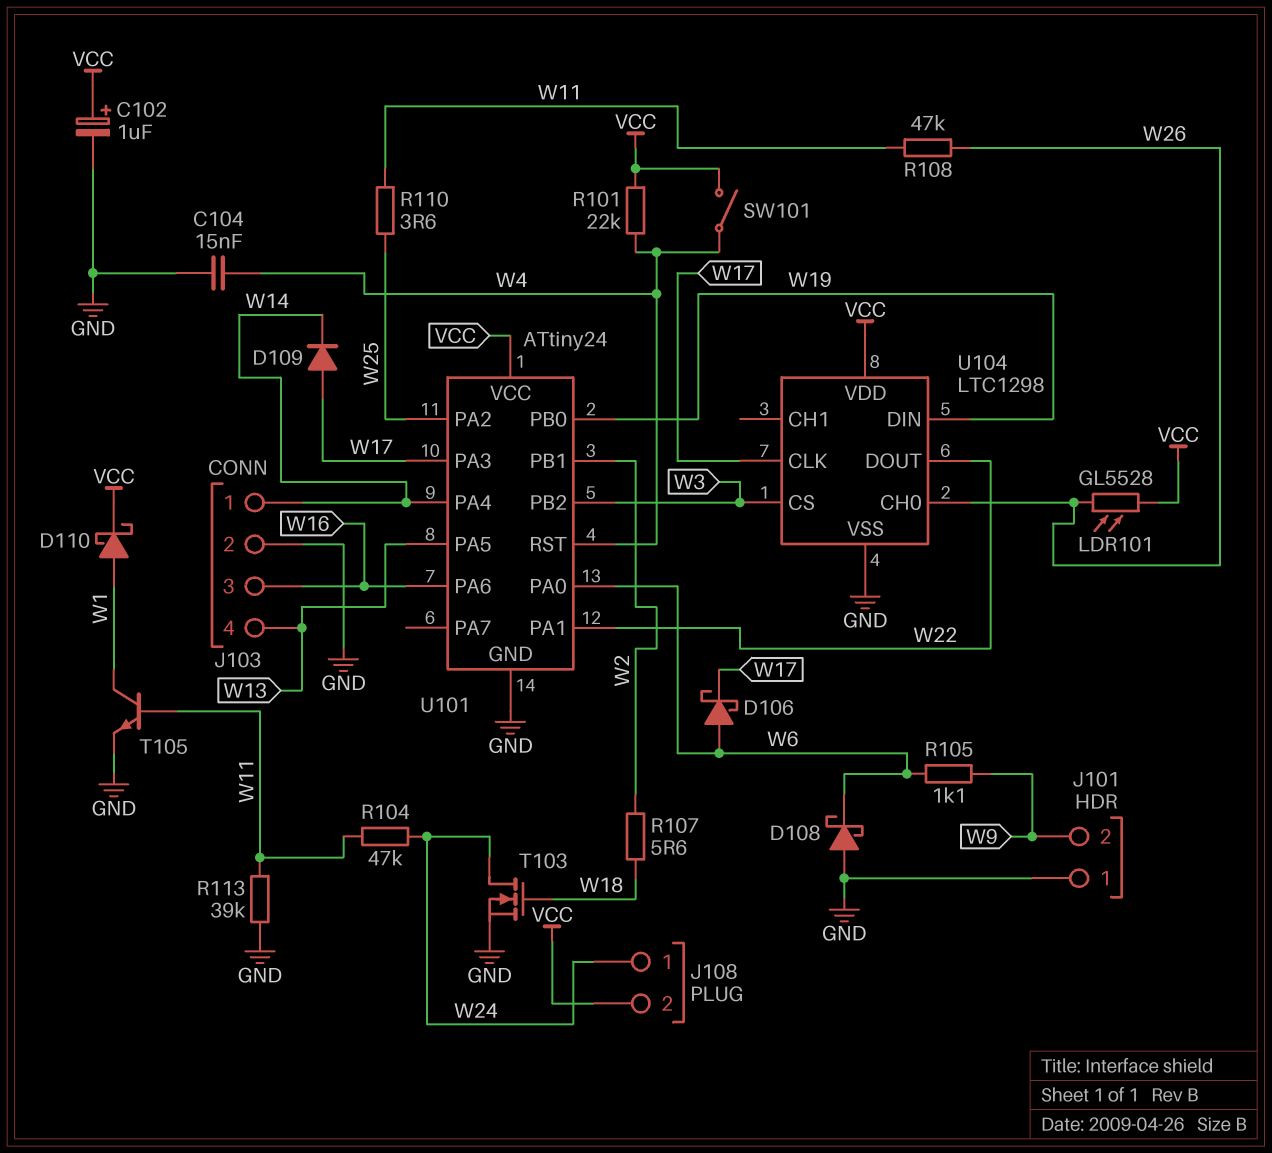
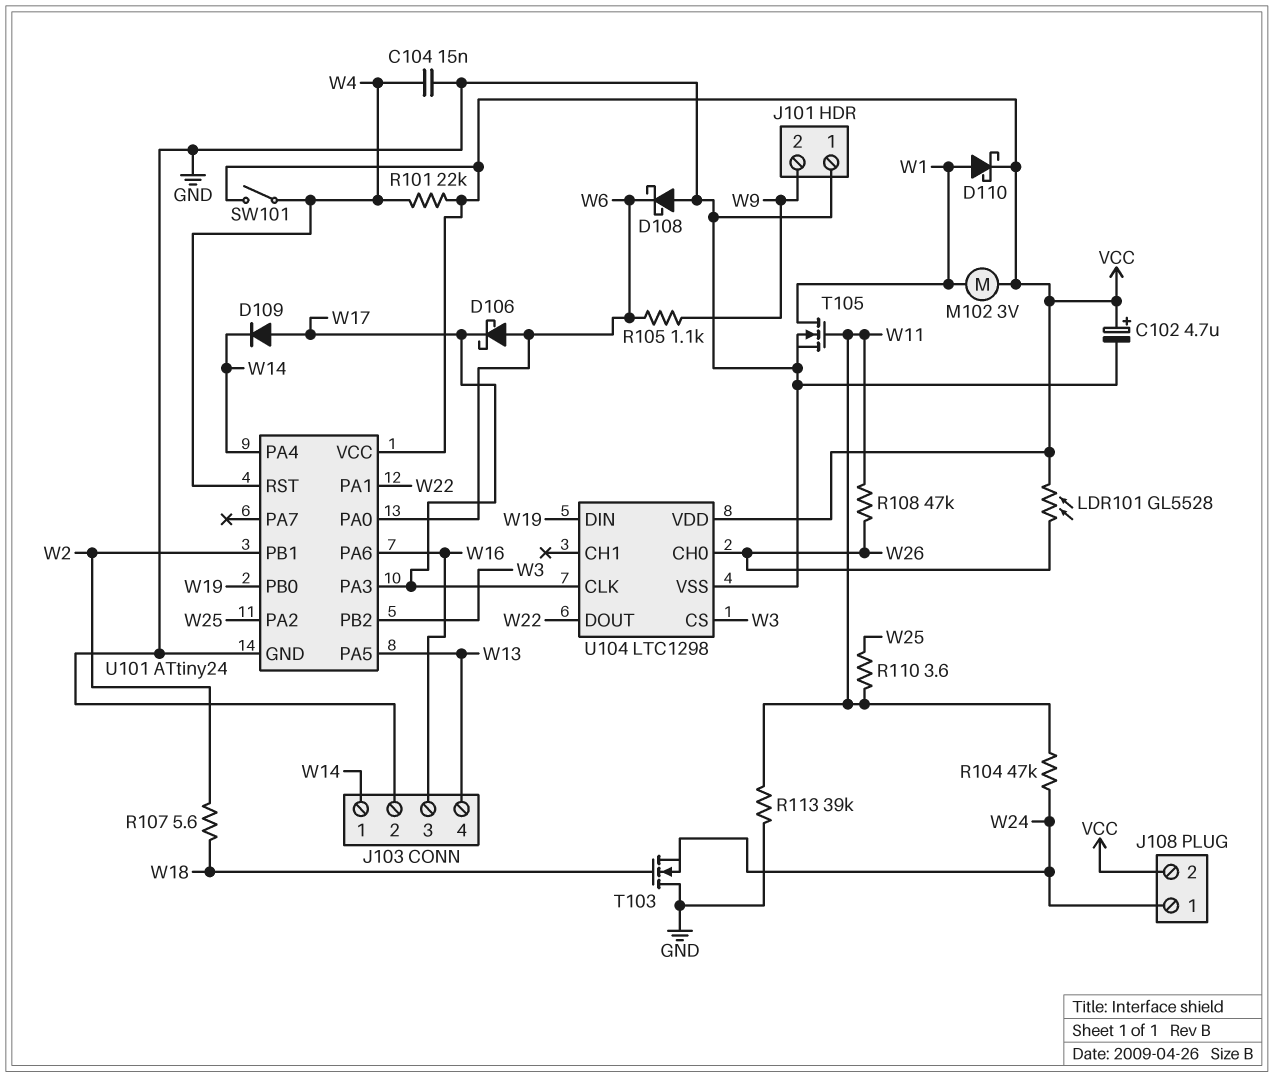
C102: 1uF (plus VCC, minus GND) -> 4.7uF (plus VCC, minus GND)
M102: none -> motor 3V (VCC, W1)
T103: NMOS (G W18, D W24, S GND) -> NMOS (G W18, D GND, S W24)
T105: NPN (B W11, C W1, E GND) -> NMOS (G W11, D W1, S GND)

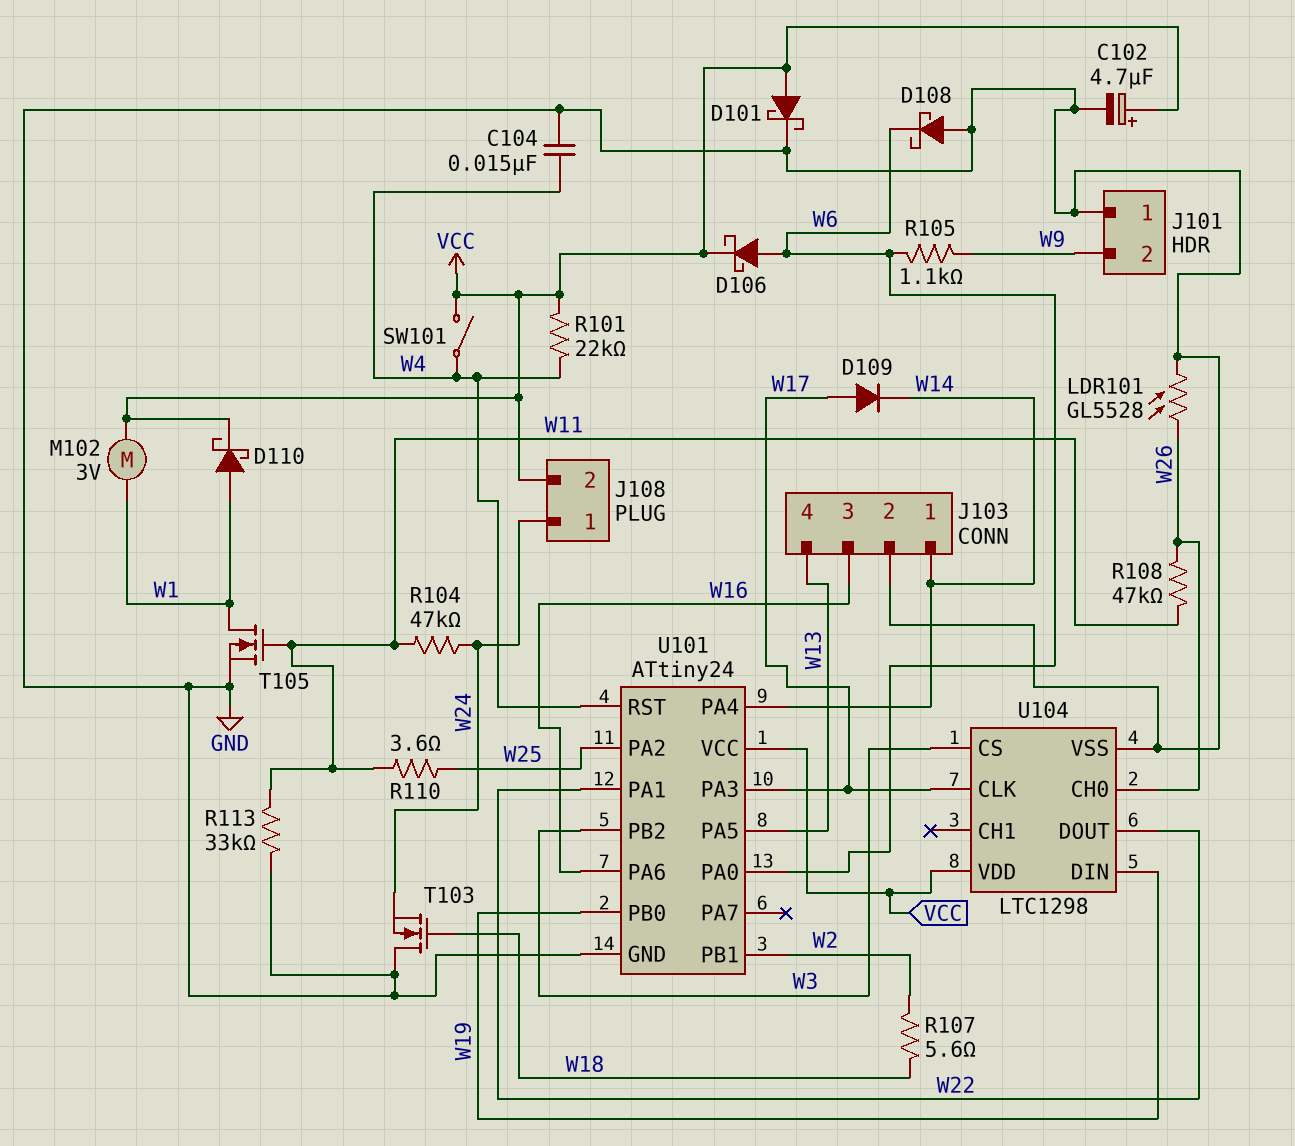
D101: none -> schottky (A VCC, K GND)
D106: schottky (A W6, K W17) -> schottky (A W6, K VCC)
LDR101: GL5528 (VCC, W26) -> GL5528 (GND, W26)
R113: 39k (GND, W11) -> 33k (GND, W11)

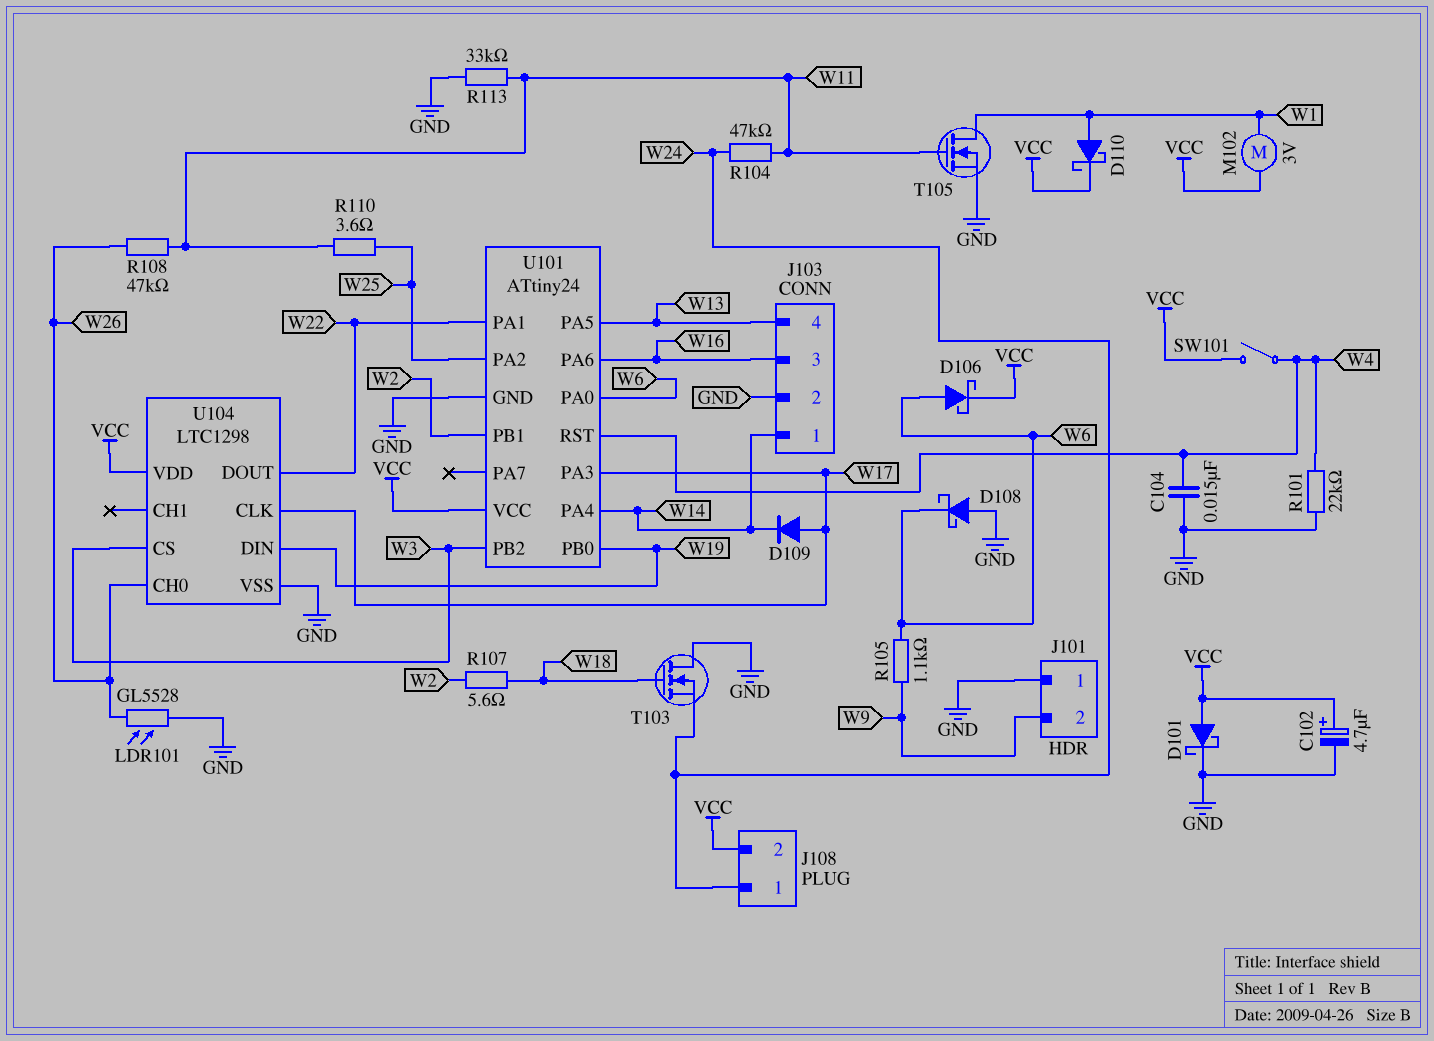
R101: 22k (VCC, W4) -> 22k (GND, W4)

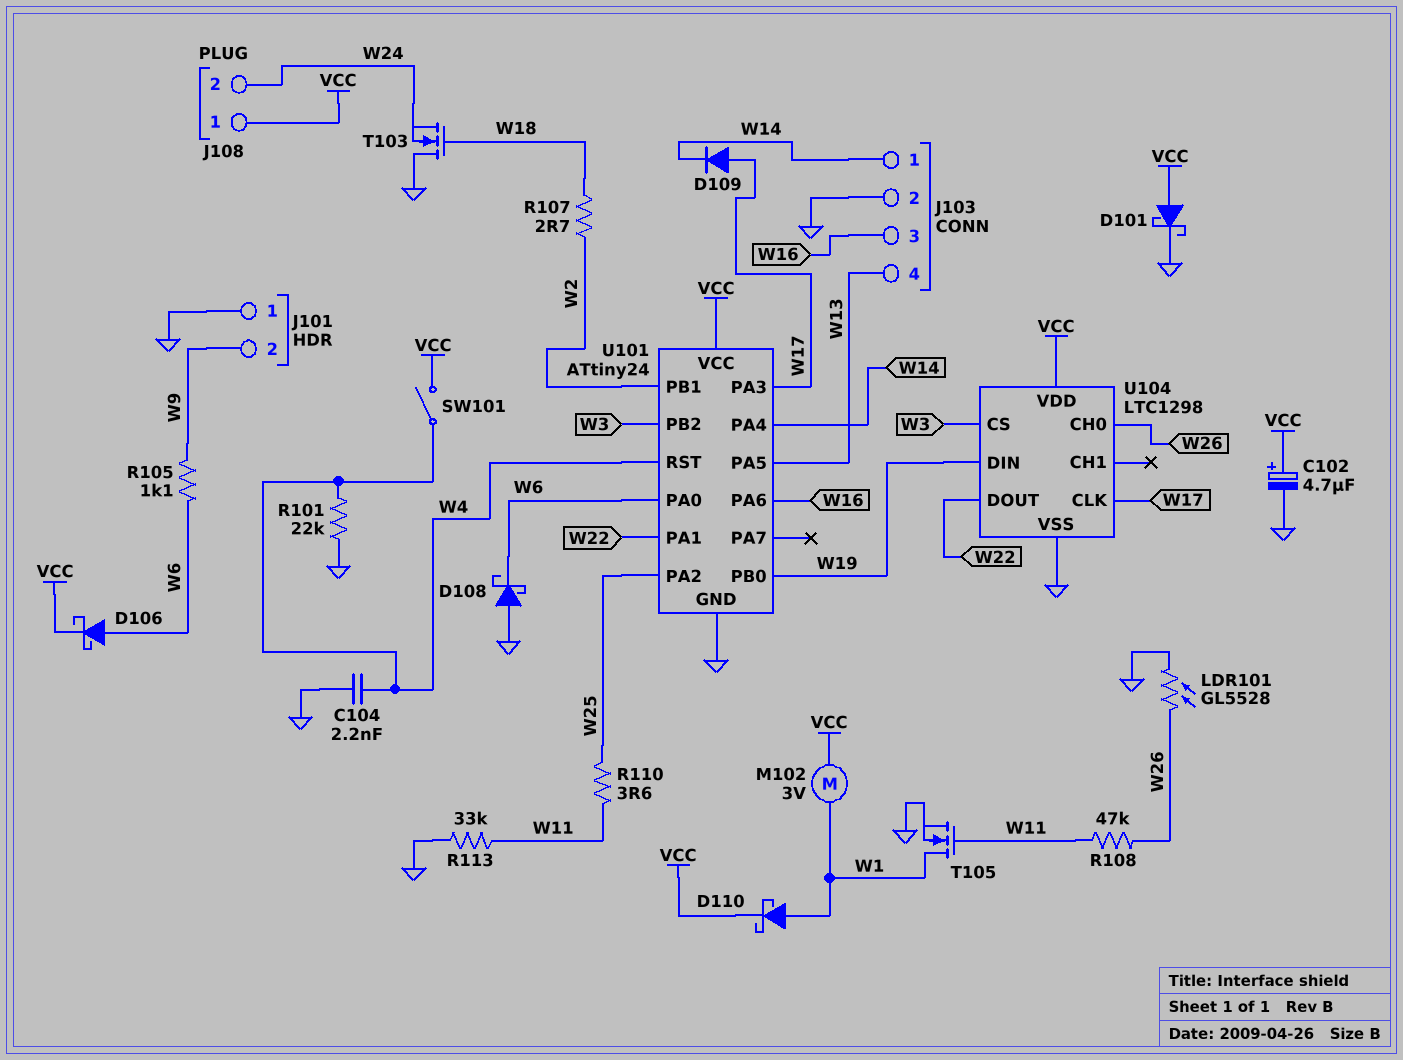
C104: 15nF (GND, W4) -> 2.2nF (GND, W4)
J108 pin 1: W24 -> VCC
J108 pin 2: VCC -> W24
R104: 47k (W11, W24) -> none
R107: 5.6 (W2, W18) -> 2.7 (W2, W18)

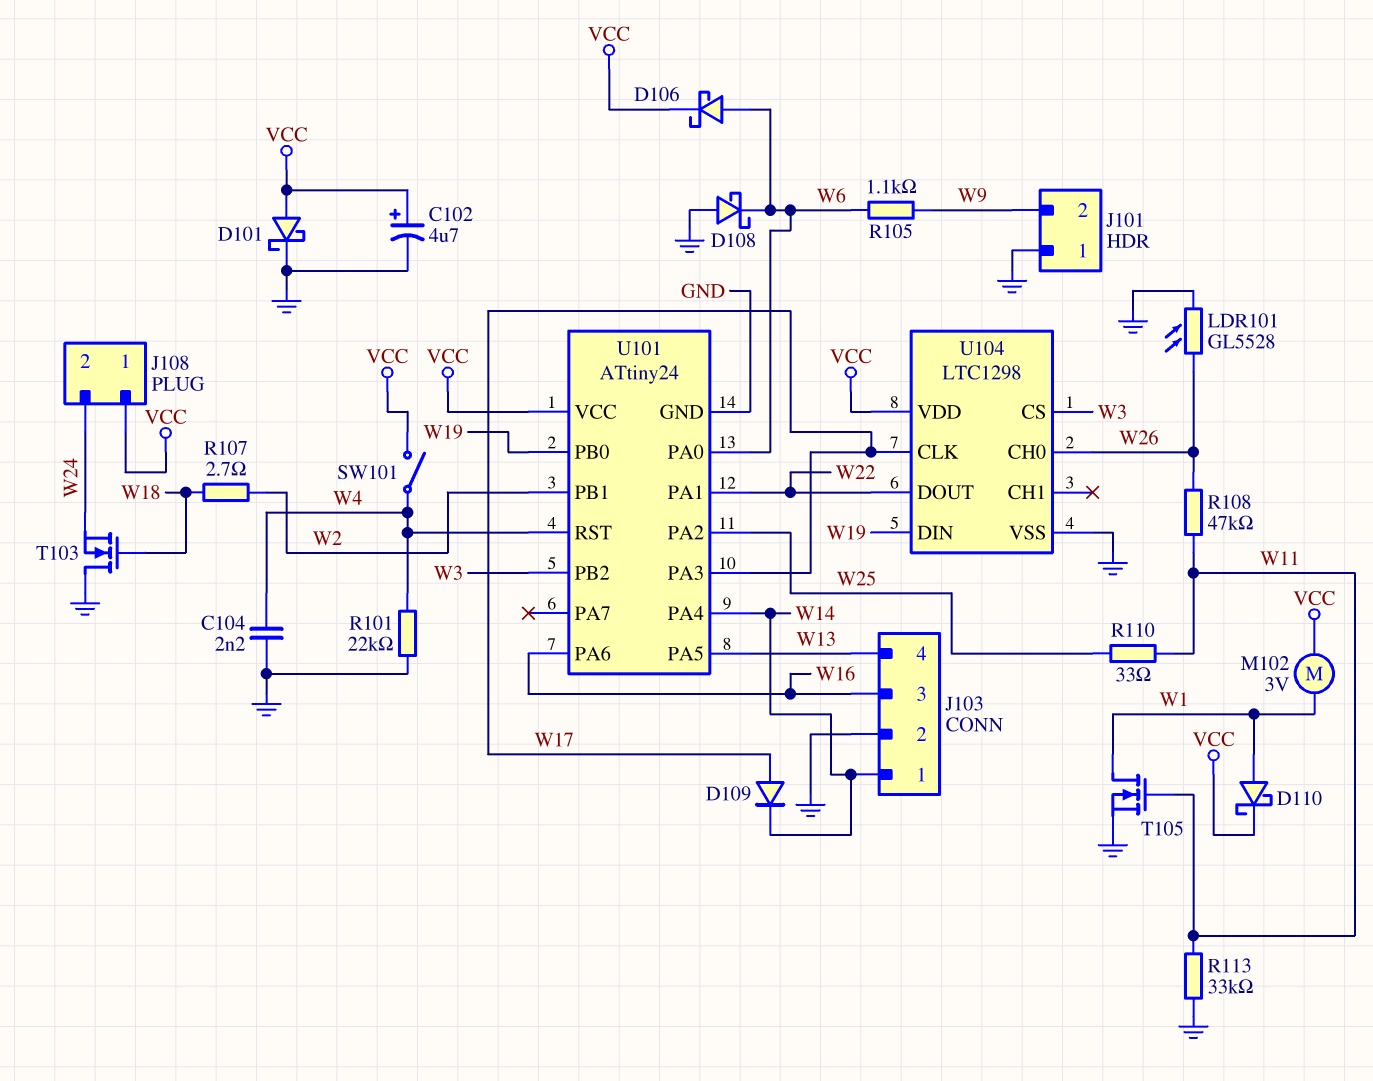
R110: 3.6 (W11, W25) -> 33 (W11, W25)

